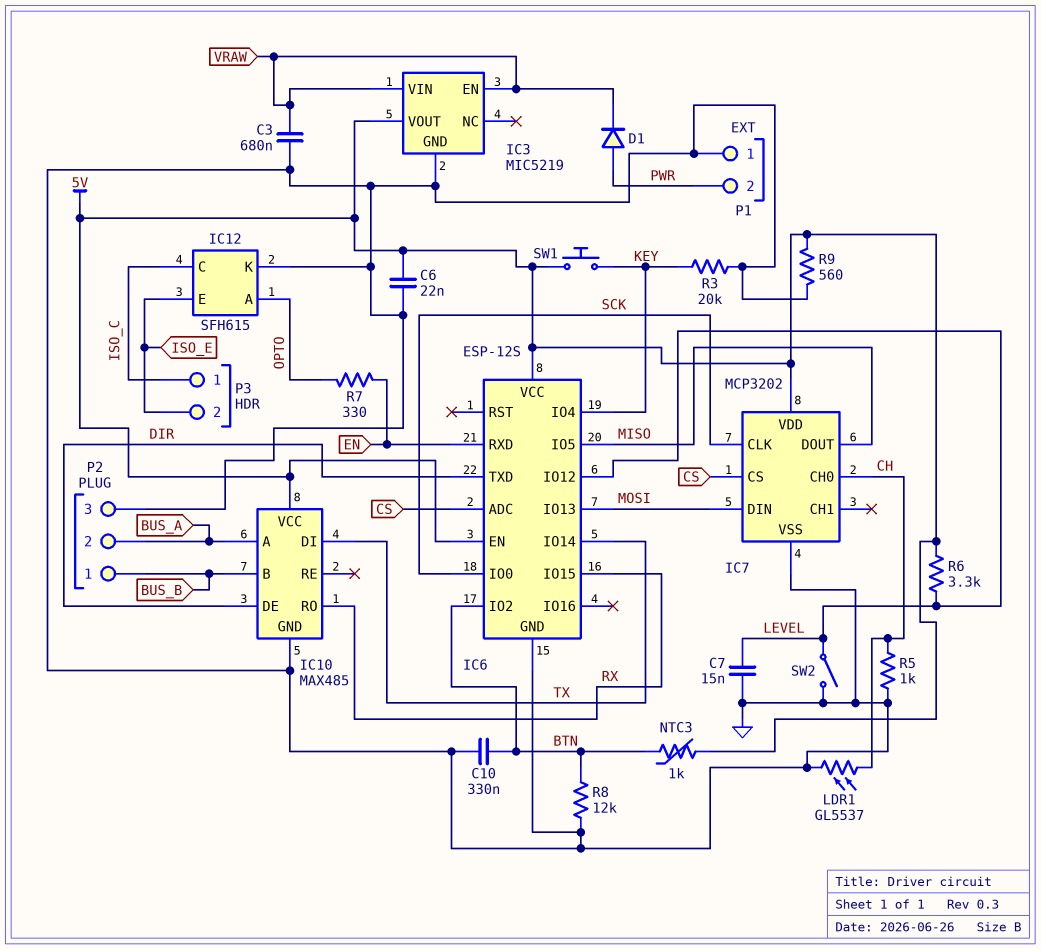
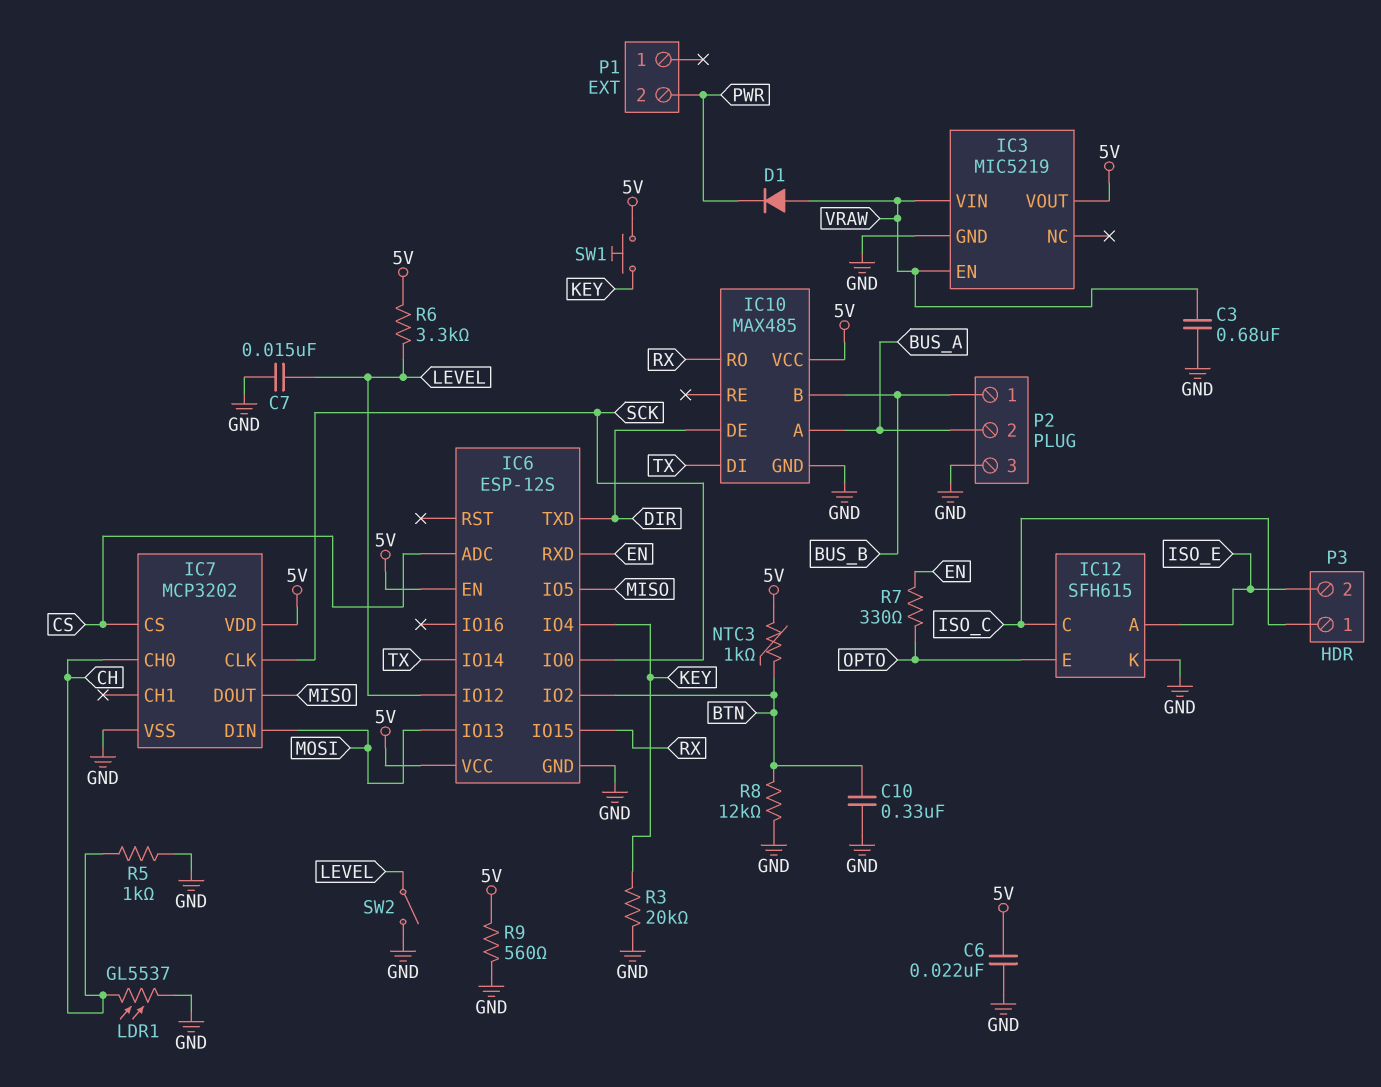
D1: diode (A PWR, K VRAW) -> diode (A VRAW, K PWR)
IC12 pin A: OPTO -> ISO_E
IC12 pin E: ISO_E -> OPTO
P1 pin 1: GND -> none

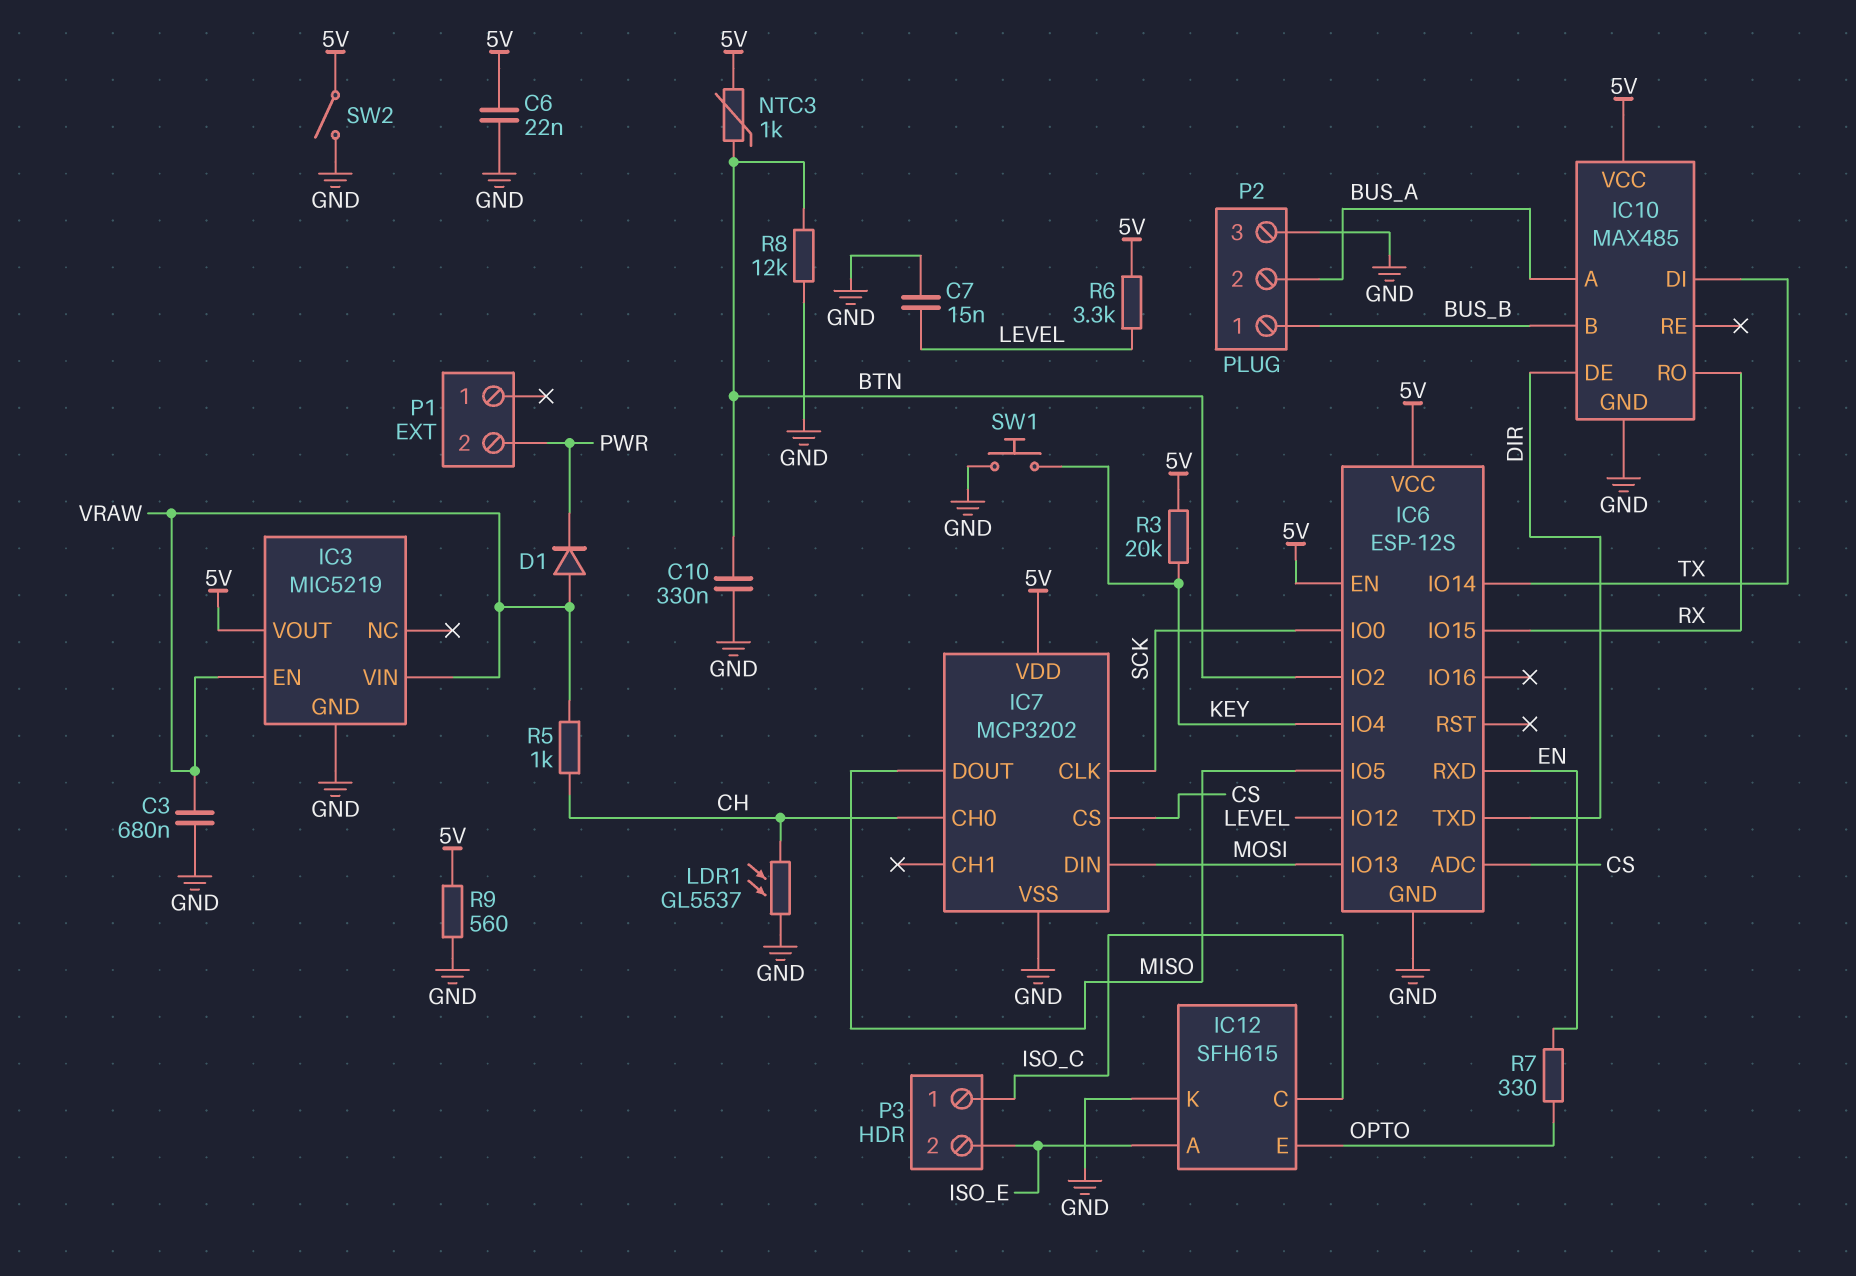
R3: 20k (GND, KEY) -> 20k (5V, KEY)
R5: 1k (CH, GND) -> 1k (CH, VRAW)
SW1: button (5V, KEY) -> button (GND, KEY)
SW2: switch (GND, LEVEL) -> switch (5V, GND)

